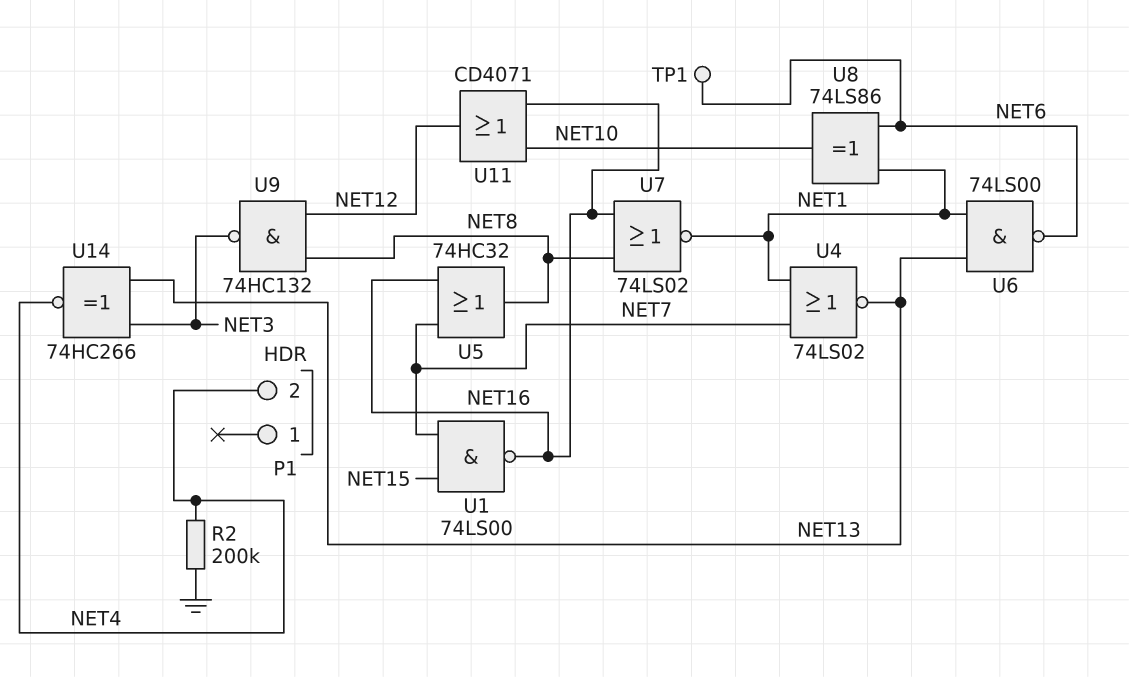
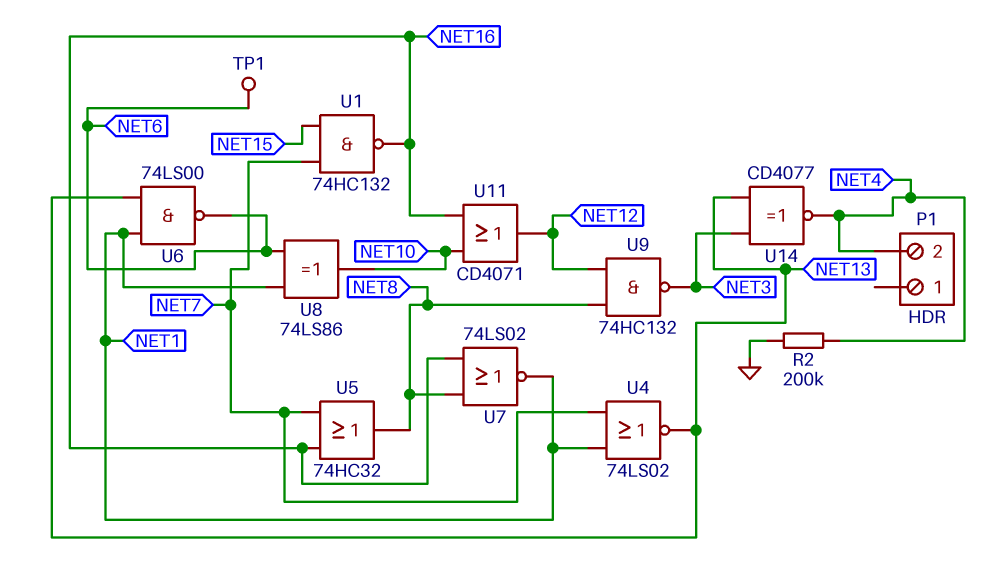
U1: NAND 74LS00 (in NET7, in NET15, out NET16) -> NAND 74HC132 (in NET7, in NET15, out NET16)
U14: XNOR 74HC266 (in NET3, in NET13, out NET4) -> XNOR CD4077 (in NET3, in NET13, out NET4)

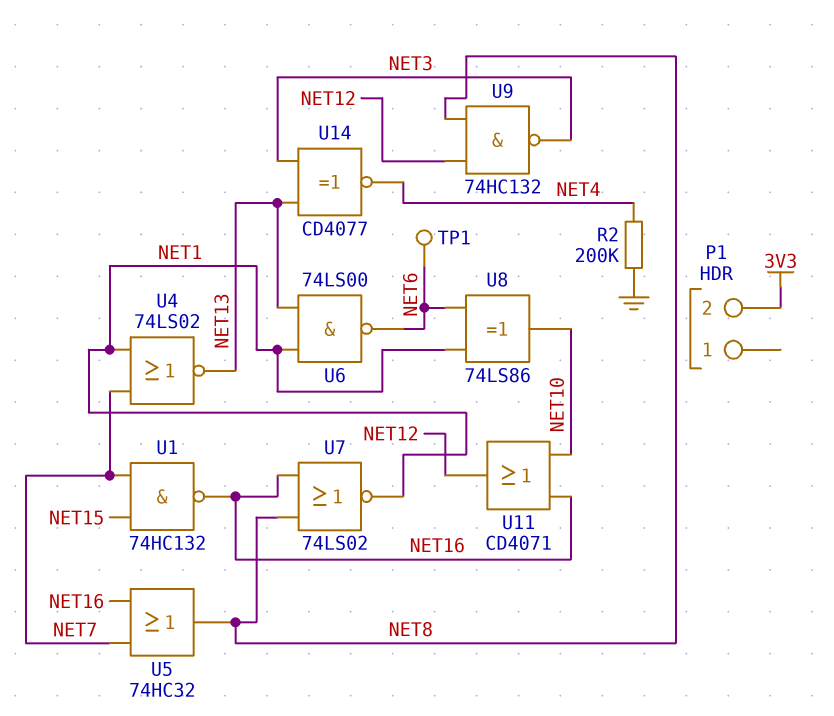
P1 pin 2: NET4 -> 3V3

